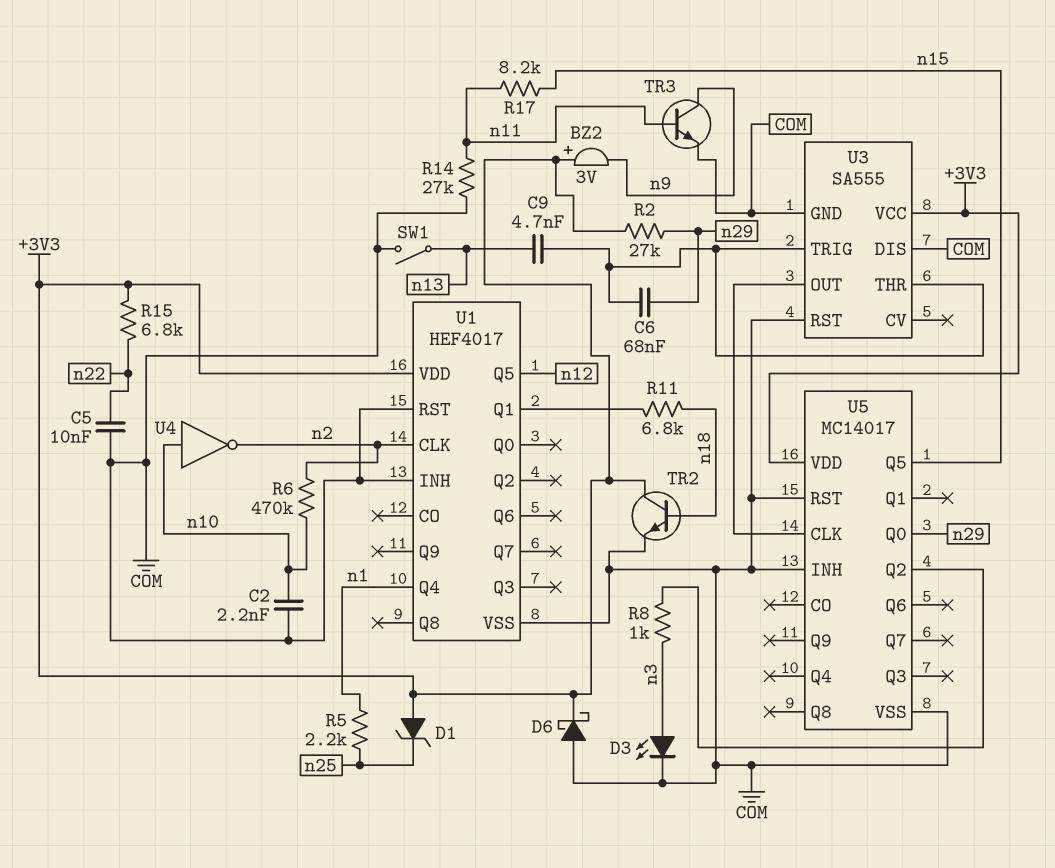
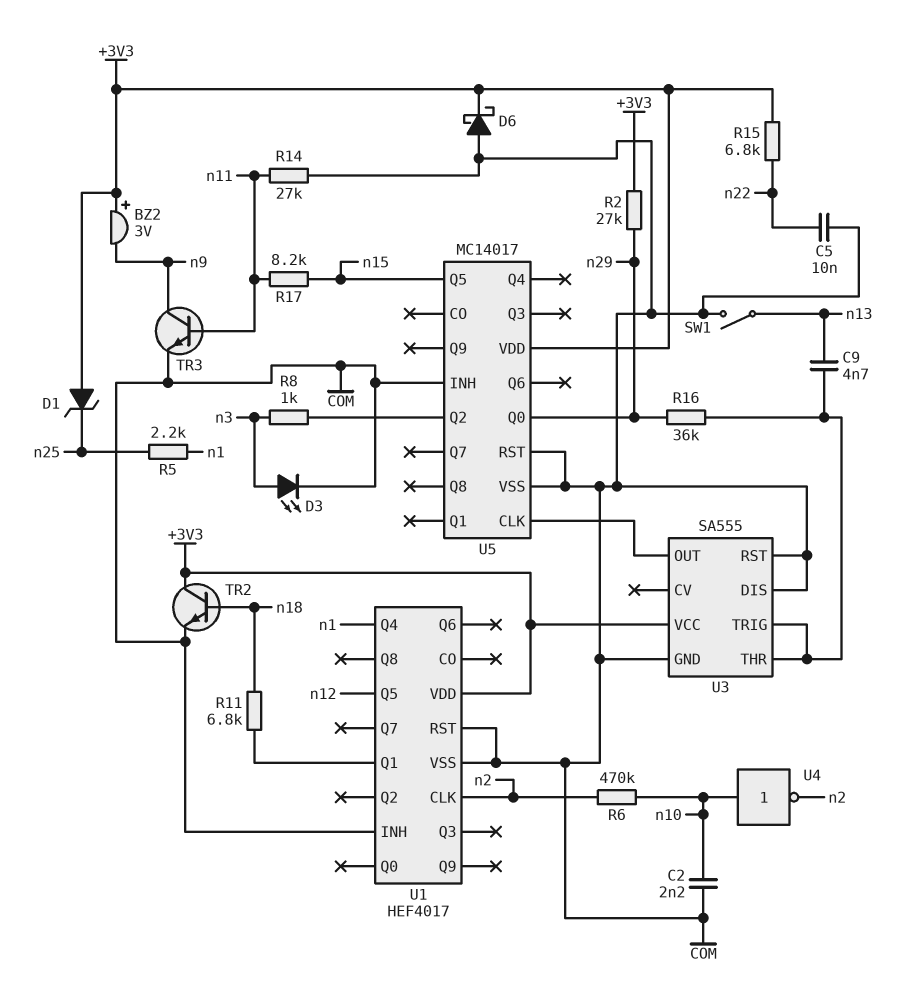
C6: 68nF (U3/THR, n29) -> none
R16: none -> 36k (U3/THR, n29)

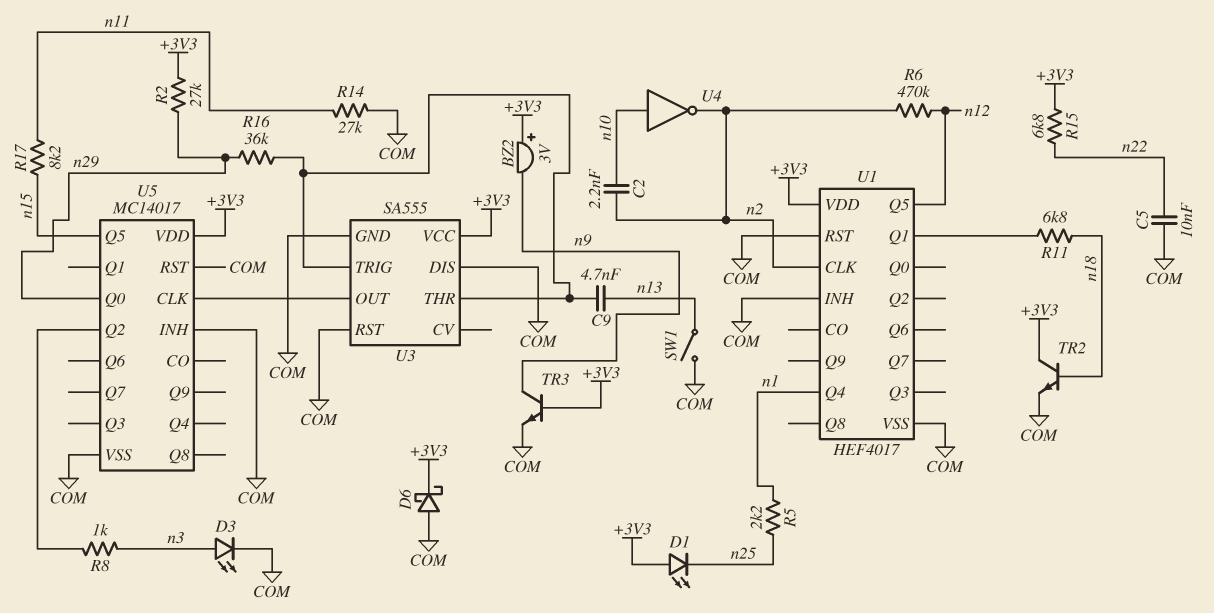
C2: 2.2nF (COM, n10) -> 2.2nF (n2, n10)
D1: zener (A +3V3, K n25) -> LED (A +3V3, K n25)
R6: 470k (n2, n10) -> 470k (n2, n12)
TR3: NPN (B n11, C n9, E COM) -> NPN (B +3V3, C n9, E COM)

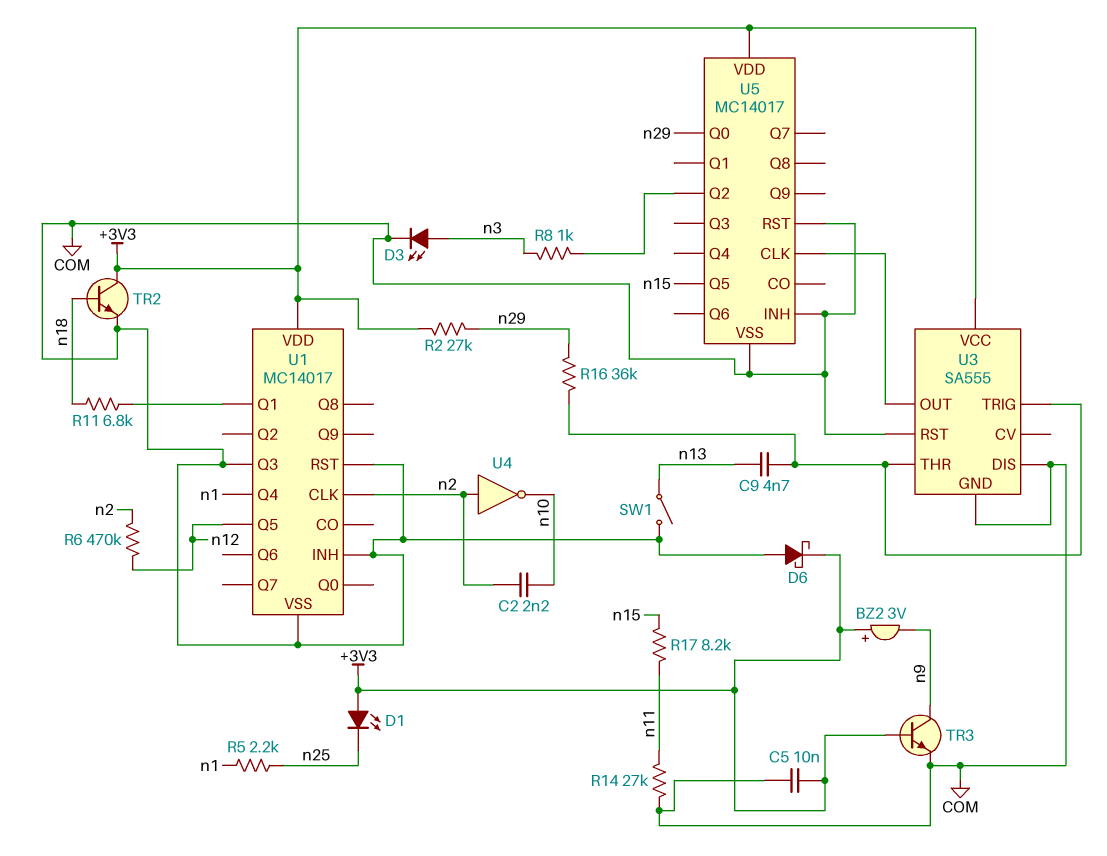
C5: 10nF (COM, n22) -> 10nF (+3V3, COM)
R15: 6.8k (+3V3, n22) -> none
U1: HEF4017 -> MC14017
U1 pin Q3: none -> COM
U4: NOT (in n10, out n2) -> NOT (in n2, out n10)

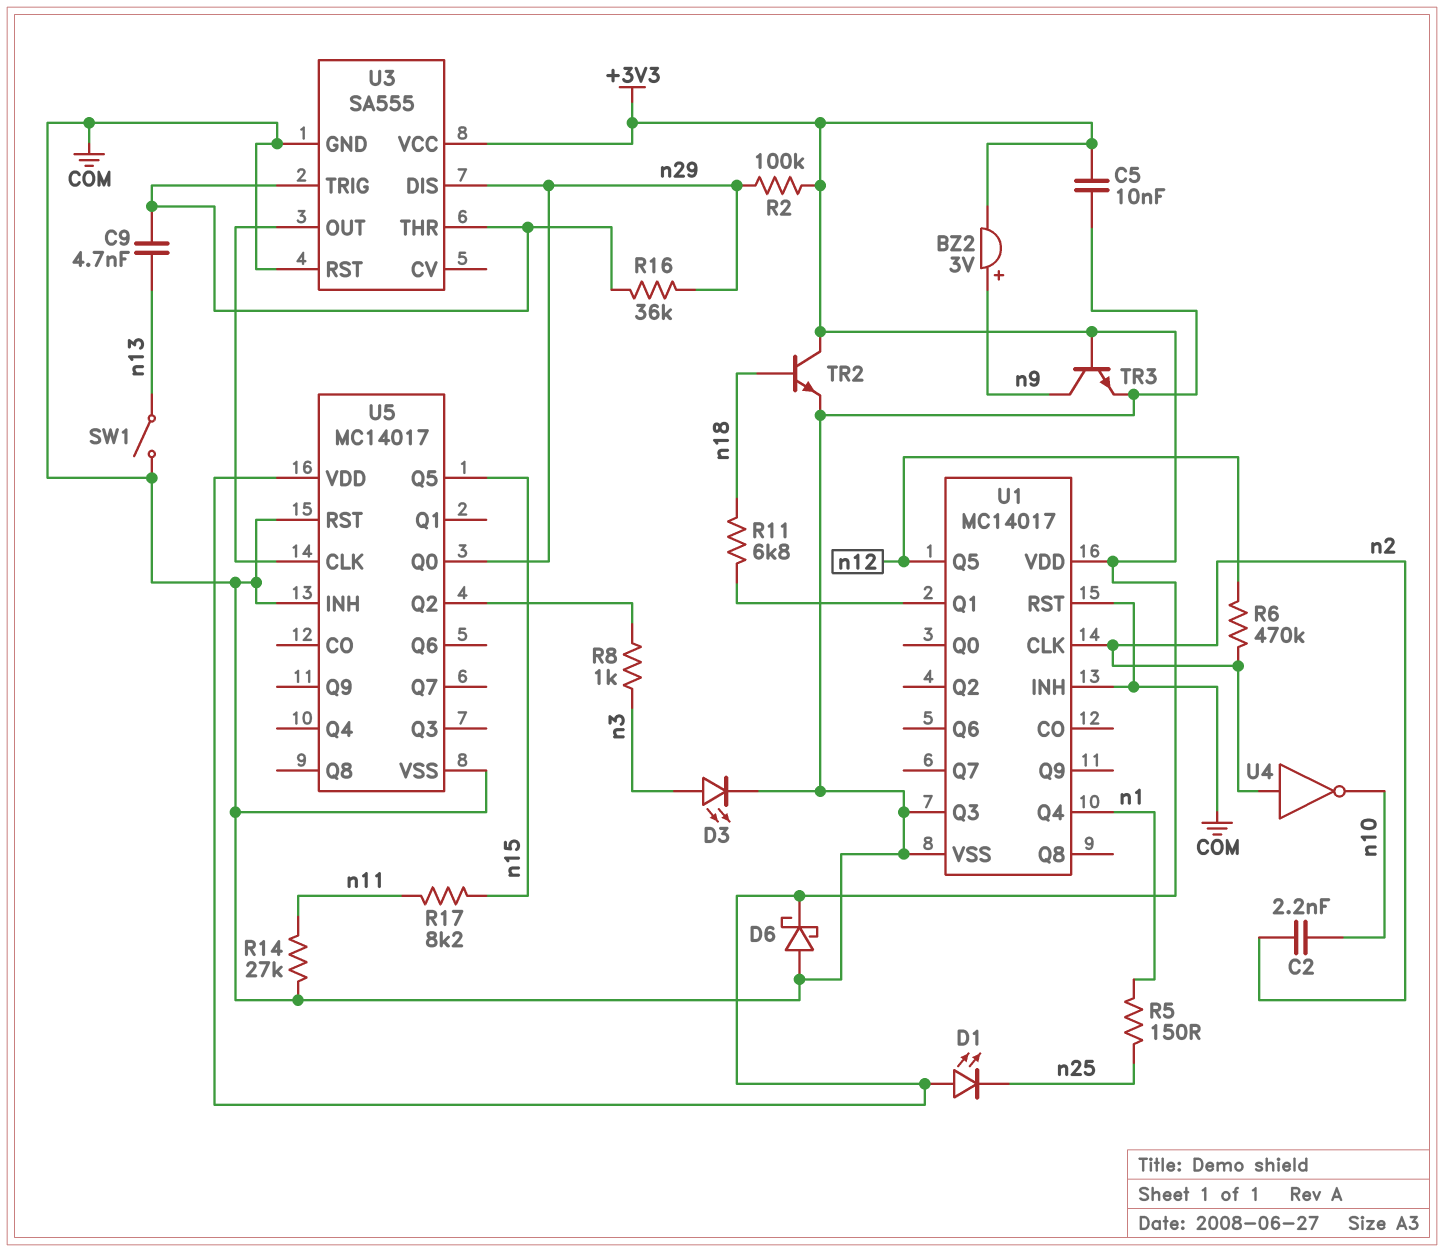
BZ2: buzzer 3V (plus +3V3, minus n9) -> buzzer 3V (plus n9, minus +3V3)
R2: 27k (+3V3, n29) -> 100k (+3V3, n29)
R5: 2.2k (n1, n25) -> 150 (n1, n25)
U3 pin DIS: COM -> n29

